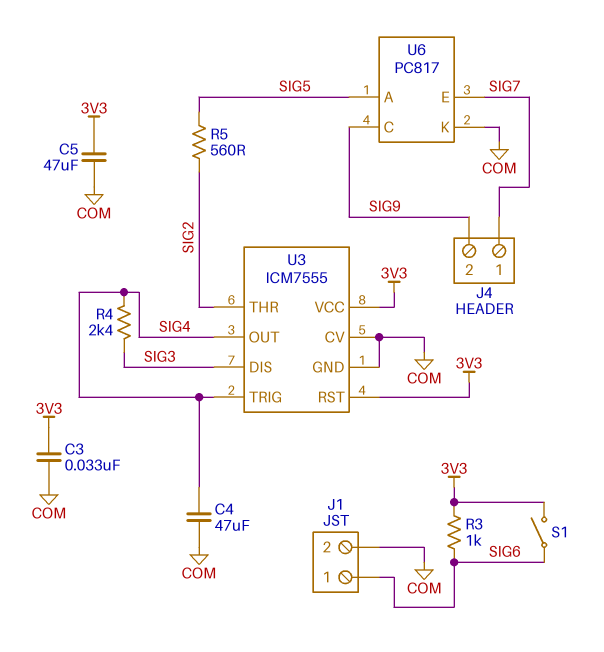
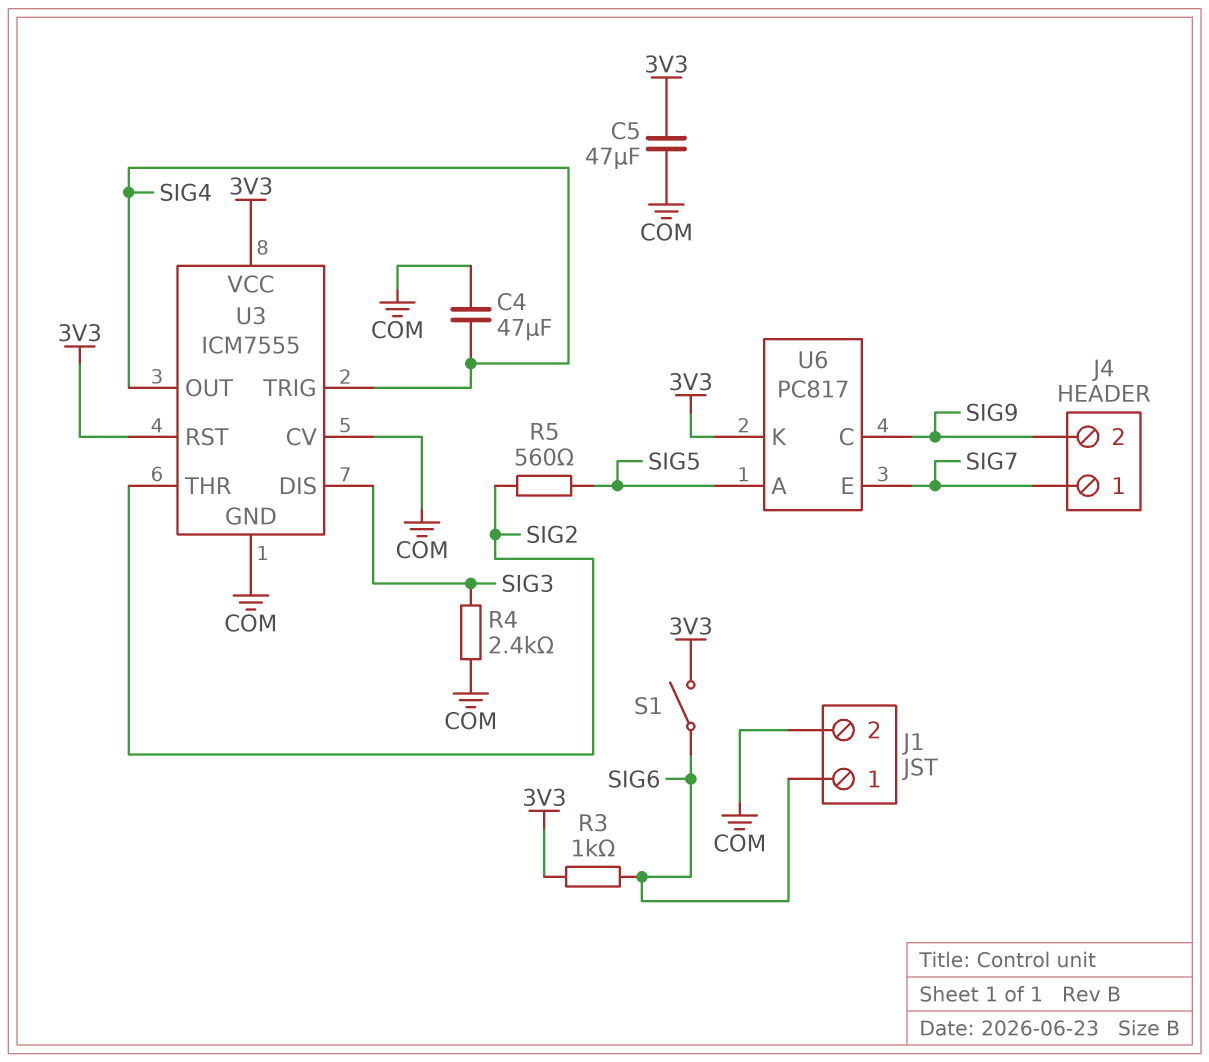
C3: 33nF (3V3, COM) -> none
R4: 2.4k (SIG3, SIG4) -> 2.4k (COM, SIG3)
U6 pin K: COM -> 3V3

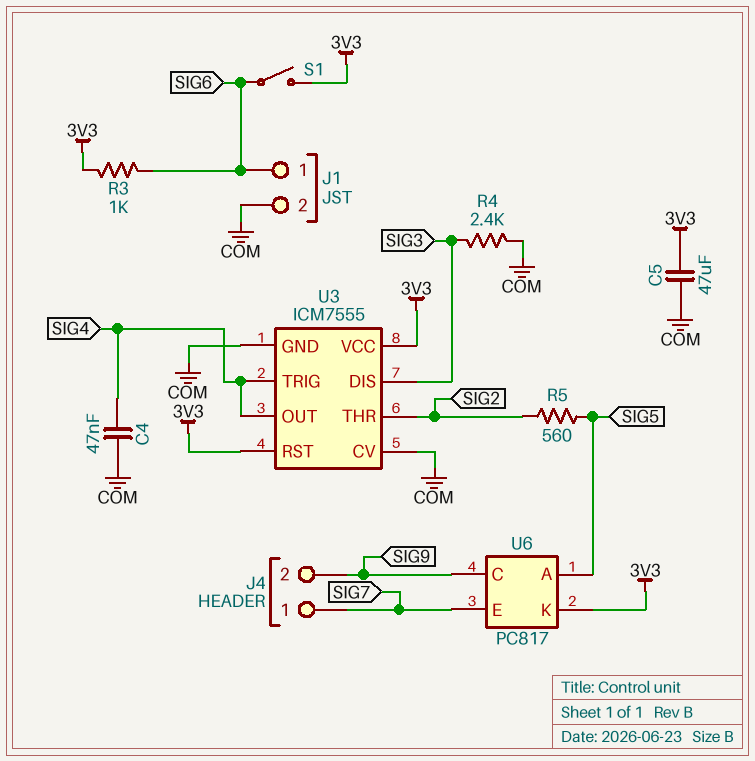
C4: 47uF (COM, SIG4) -> 47nF (COM, SIG4)

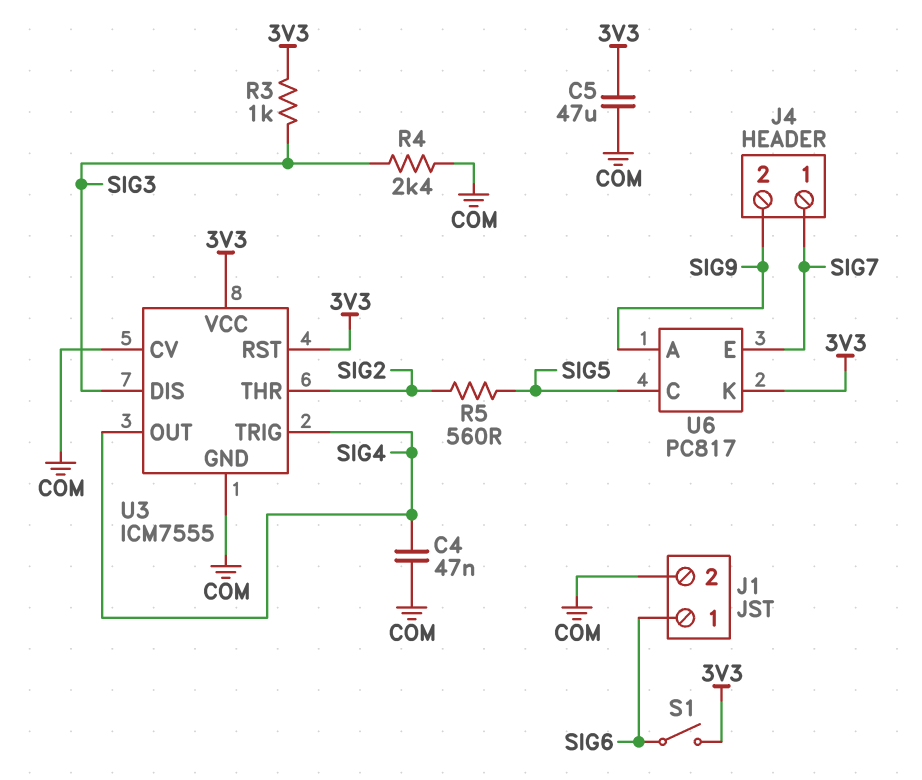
R3: 1k (3V3, SIG6) -> 1k (3V3, SIG3)
U6 pin A: SIG5 -> SIG9
U6 pin C: SIG9 -> SIG5

